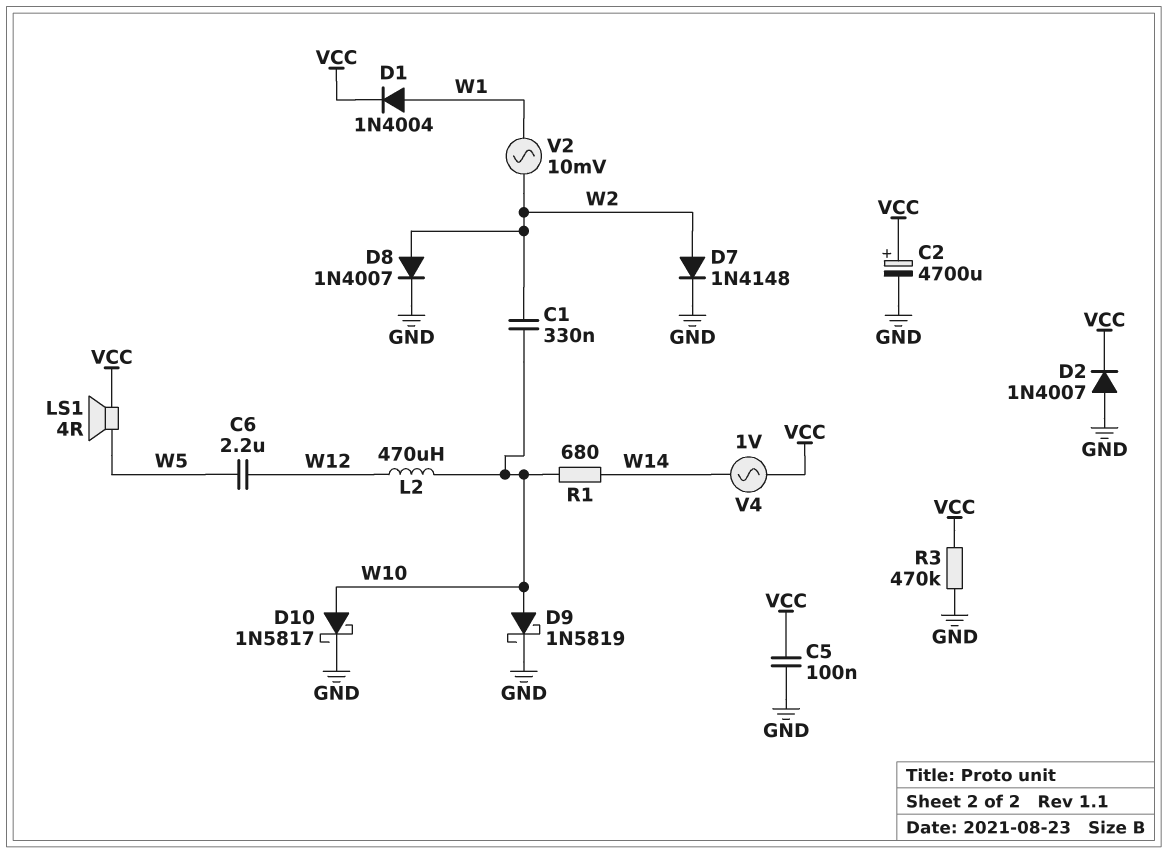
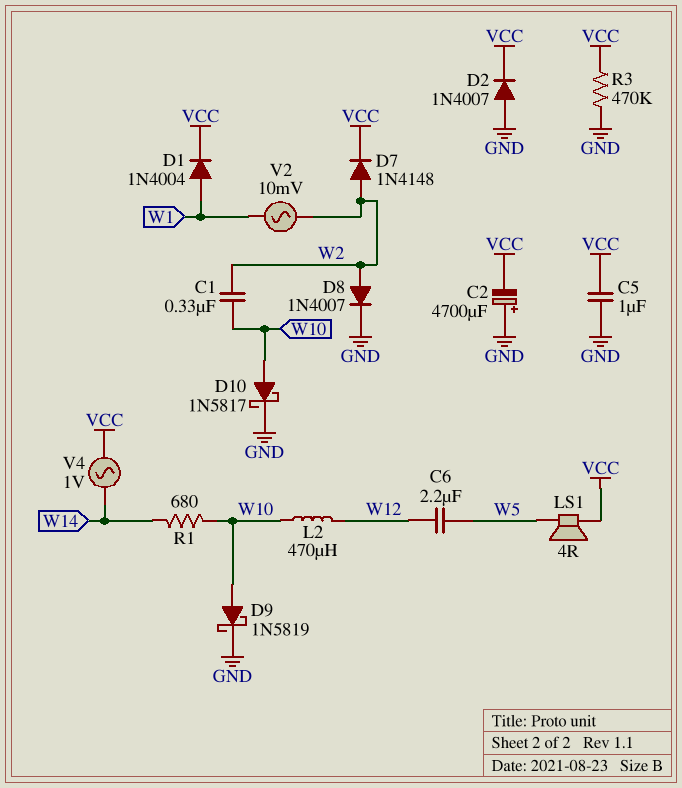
C2: 4700uF (plus VCC, minus GND) -> 4700uF (plus GND, minus VCC)
C5: 100nF (GND, VCC) -> 1uF (GND, VCC)
D7: diode 1N4148 (A W2, K GND) -> diode 1N4148 (A W2, K VCC)

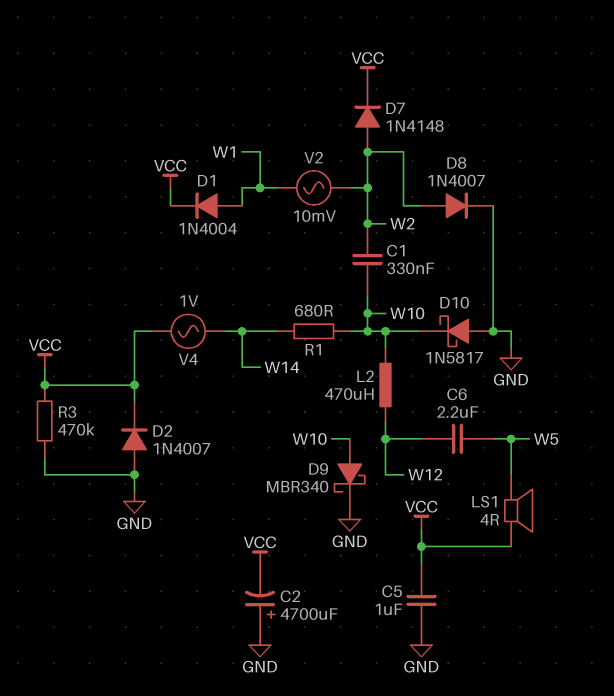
D9: schottky 1N5819 (A W10, K GND) -> schottky MBR340 (A W10, K GND)
D10: schottky 1N5817 (A W10, K GND) -> schottky 1N5817 (A GND, K W10)

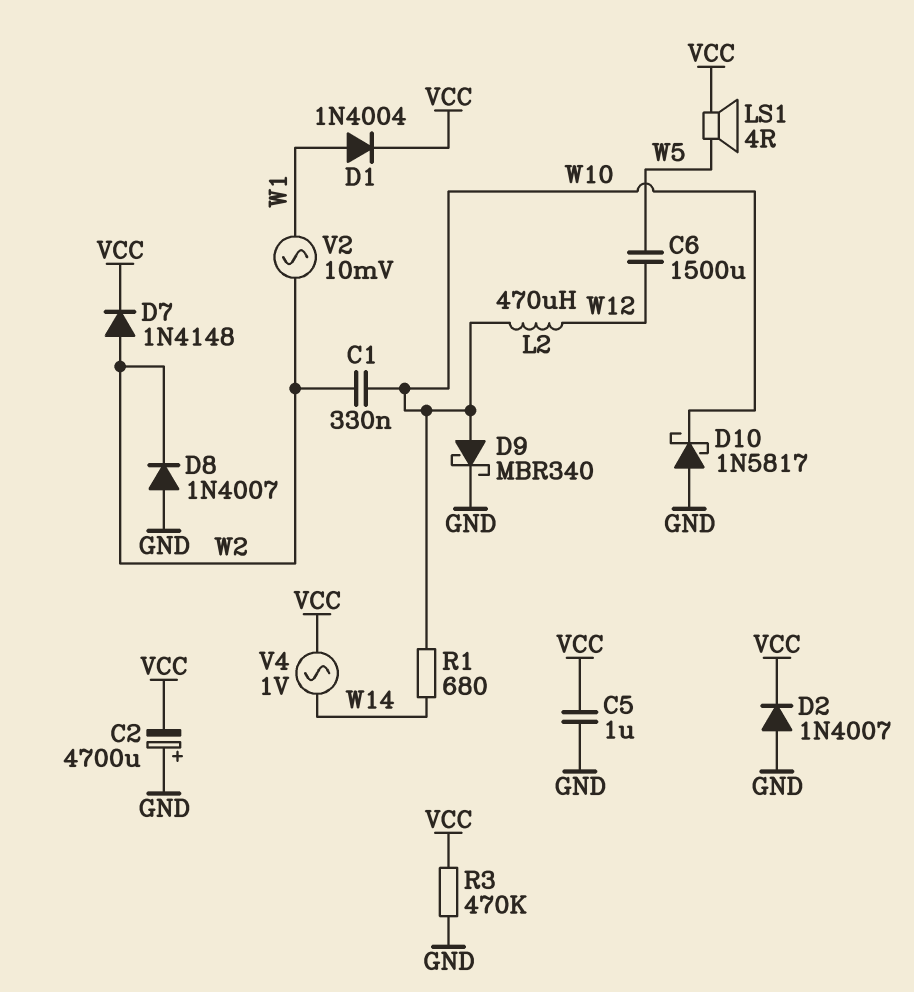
C6: 2.2uF (W5, W12) -> 1500uF (W5, W12)
D8: diode 1N4007 (A W2, K GND) -> diode 1N4007 (A GND, K W2)

